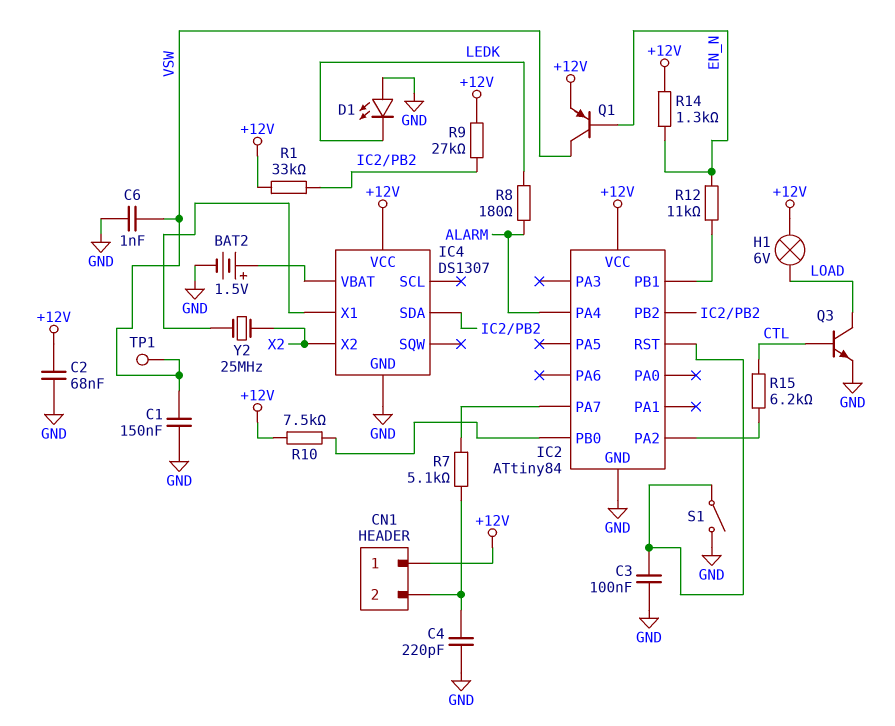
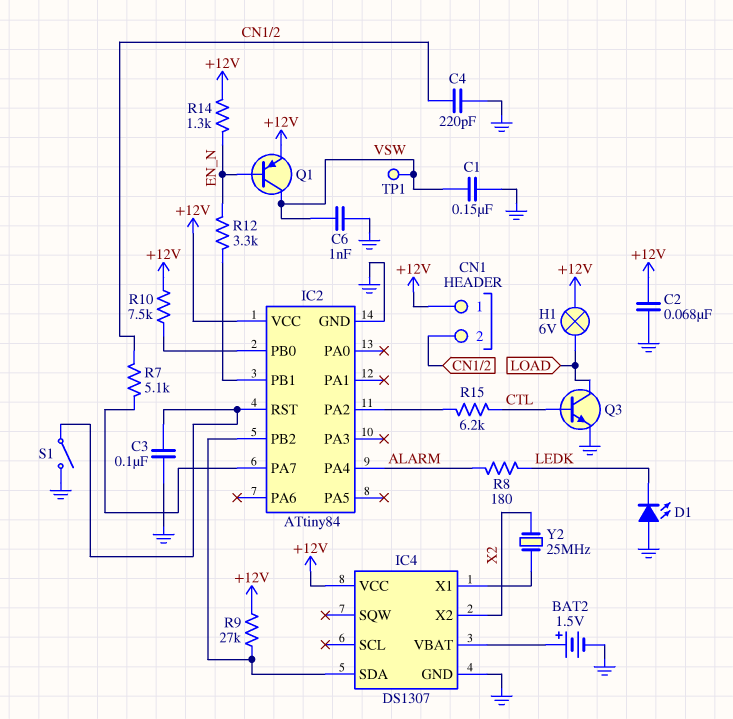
R1: 33k (+12V, IC2/PB2) -> none
R12: 11k (EN_N, IC2/PB1) -> 3.3k (EN_N, IC2/PB1)

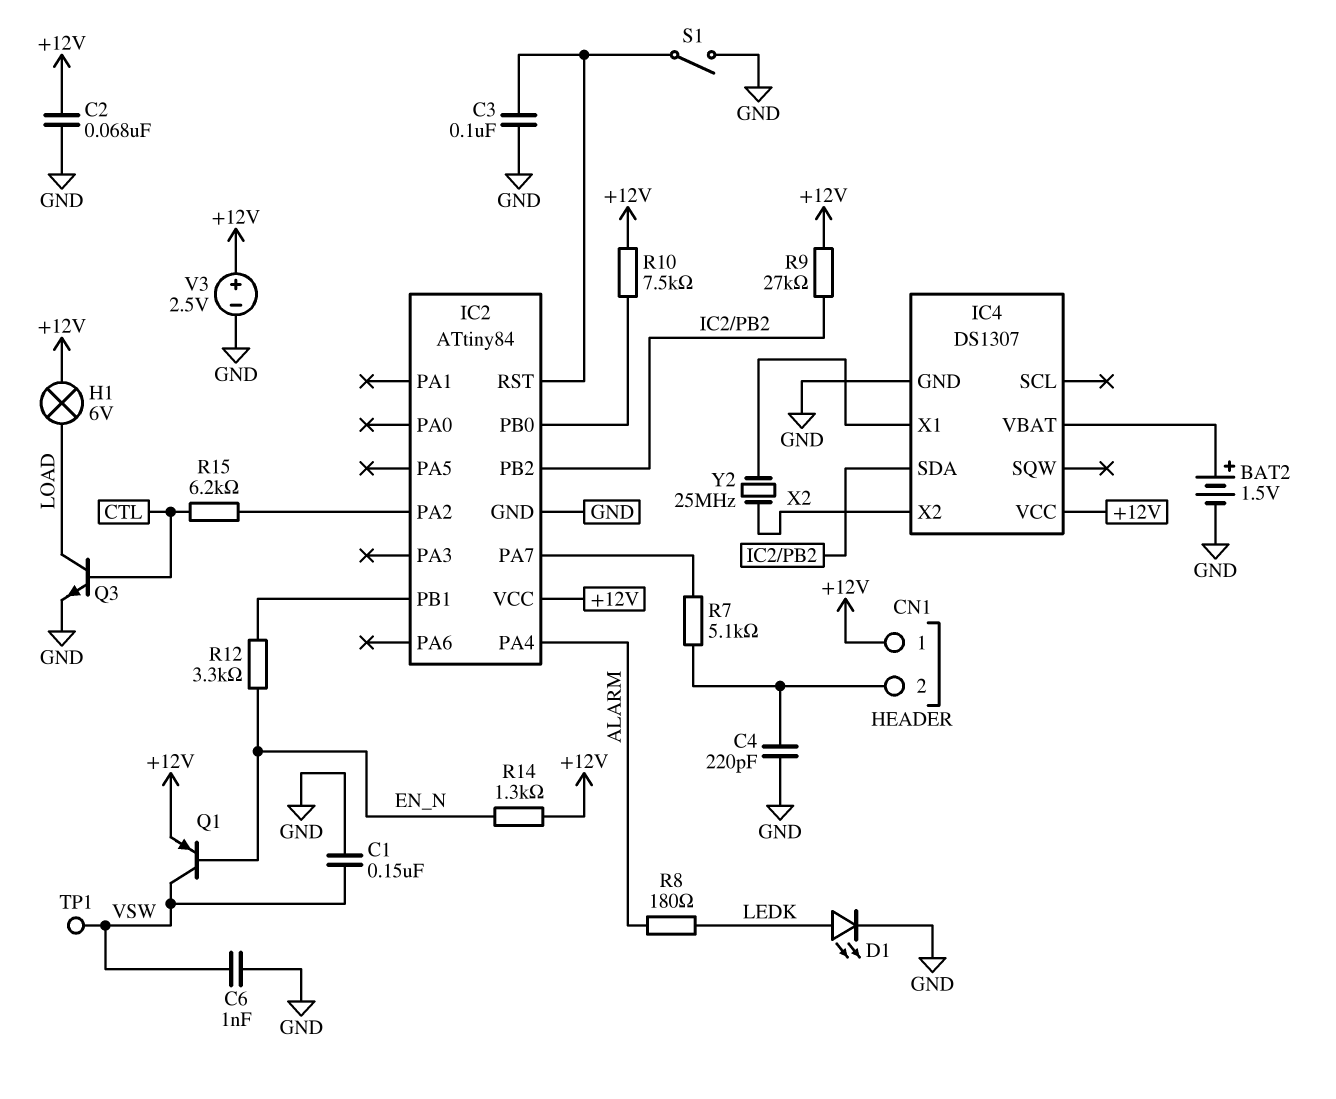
D1: LED (A GND, K LEDK) -> LED (A LEDK, K GND)
V3: none -> 2.5V (plus +12V, minus GND)

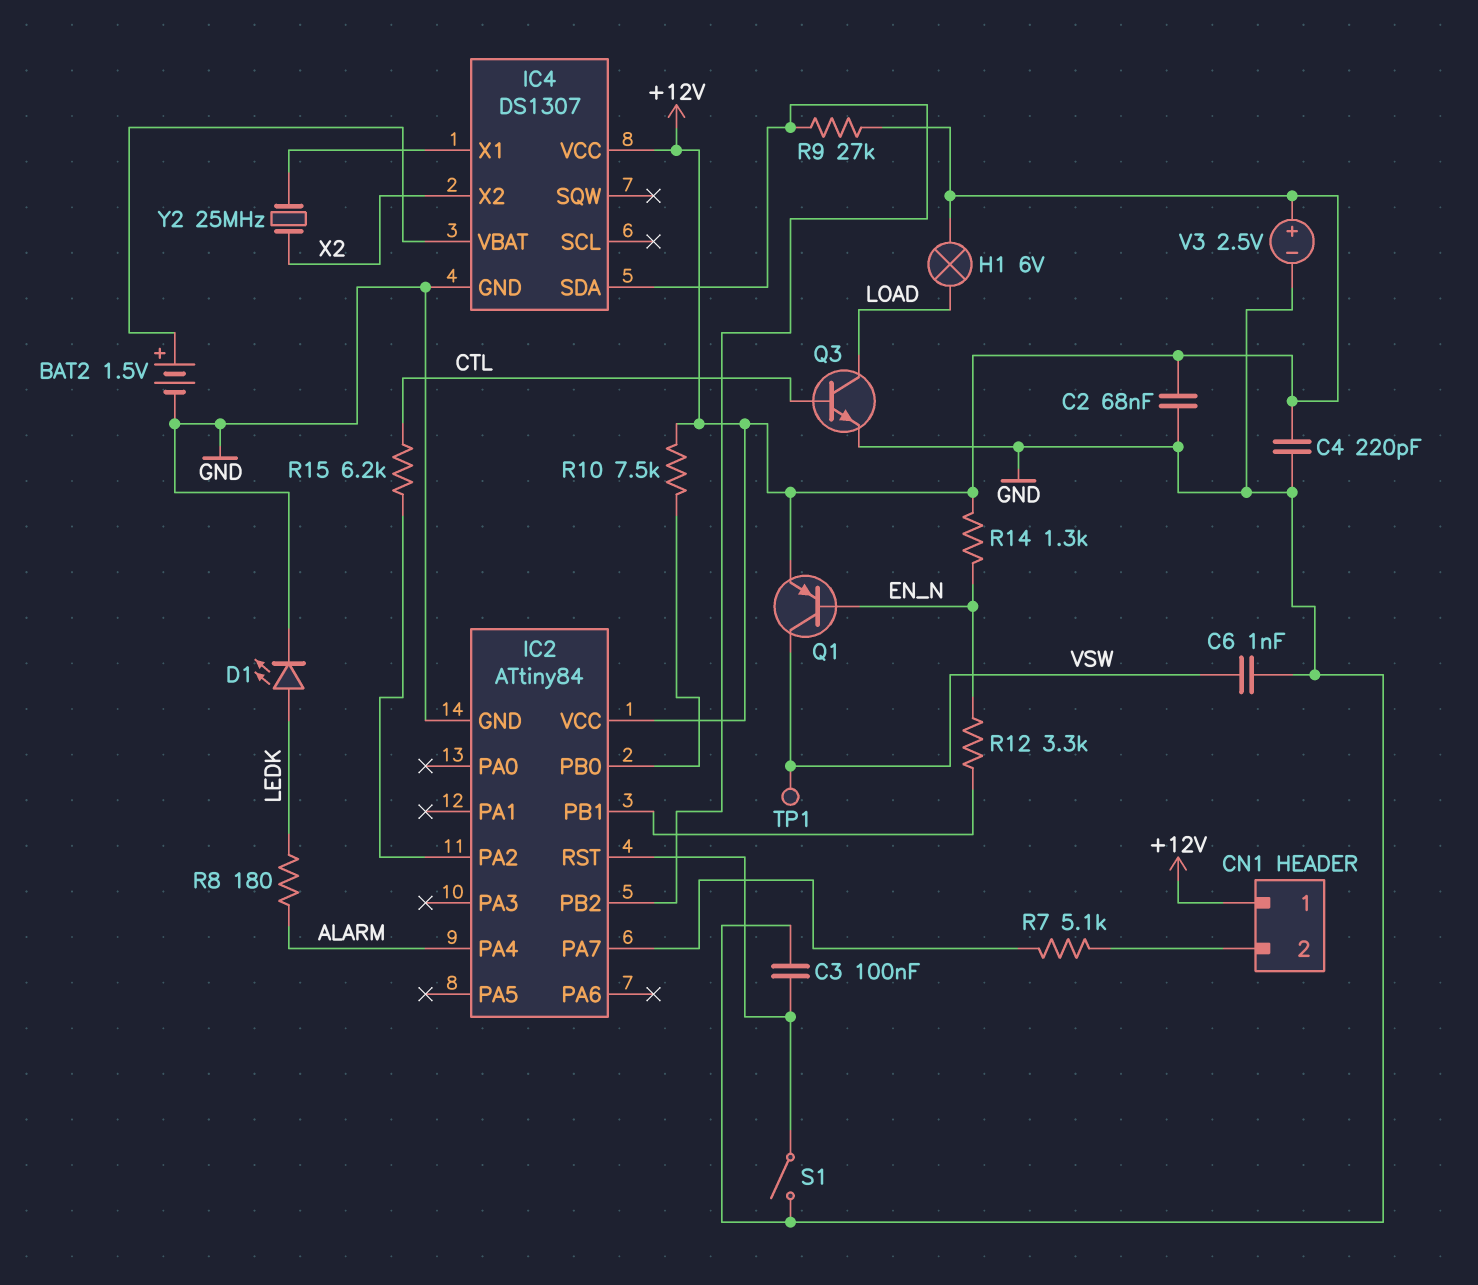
C1: 150nF (GND, VSW) -> none
C4: 220pF (CN1/2, GND) -> 220pF (+12V, GND)

